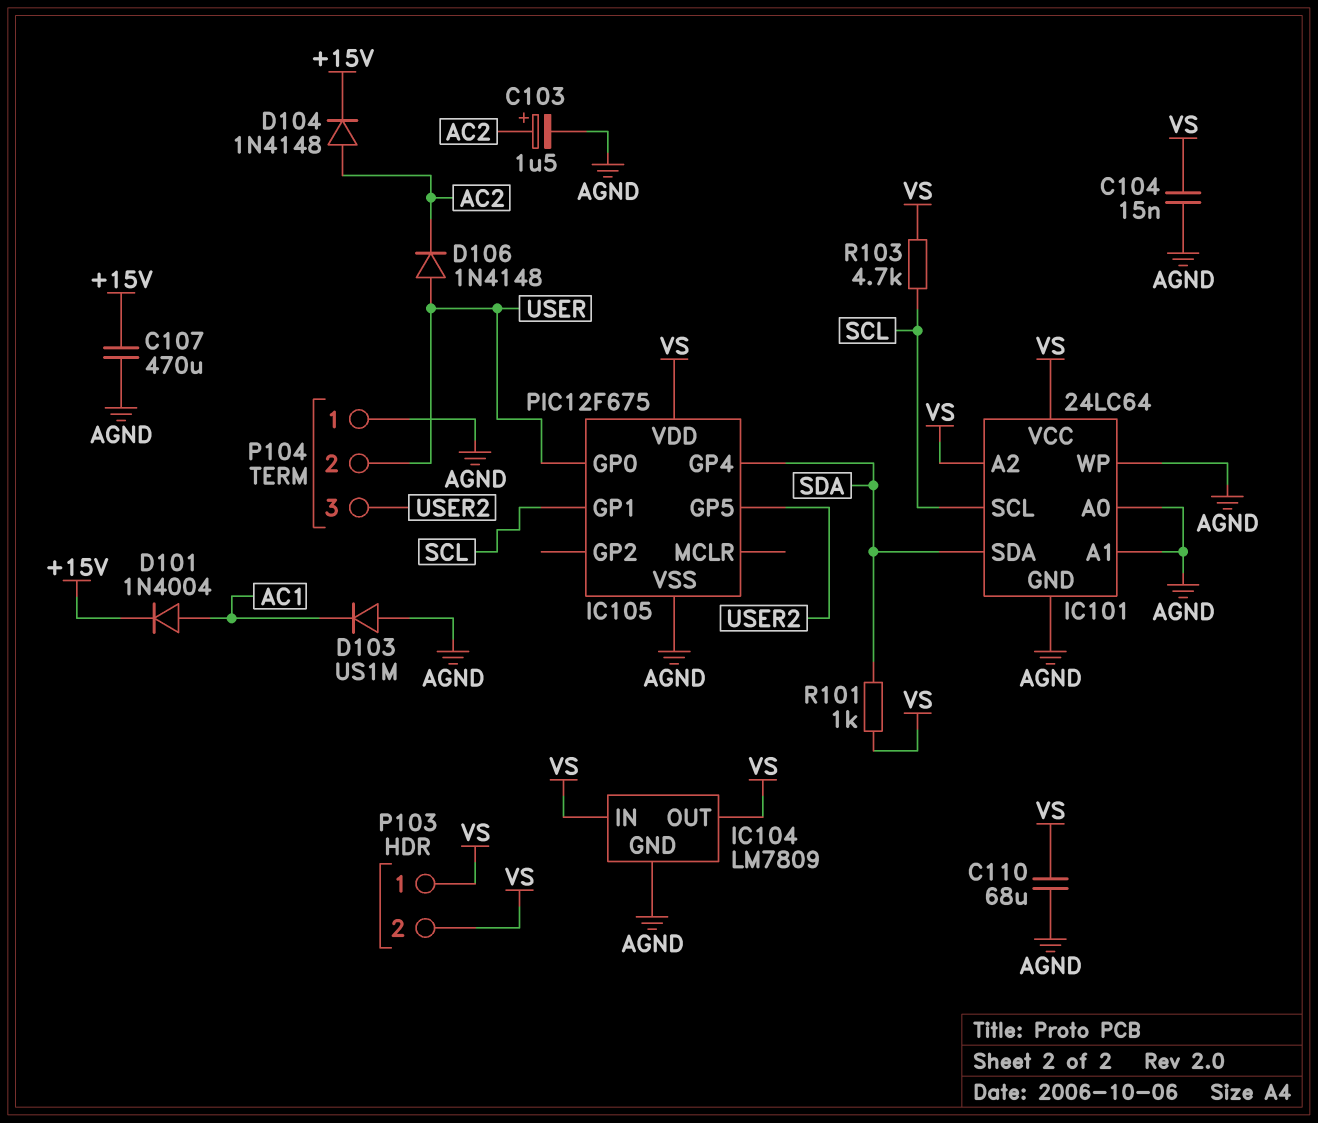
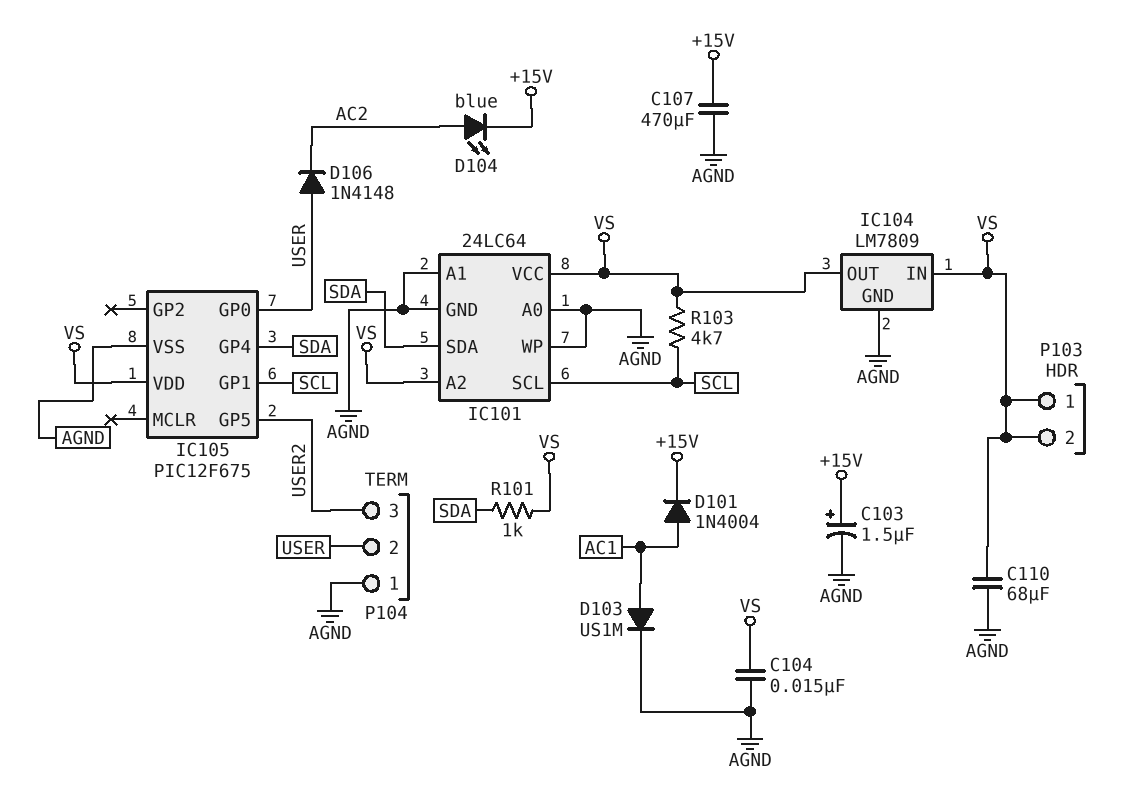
C103: 1.5uF (plus AC2, minus AGND) -> 1.5uF (plus +15V, minus AGND)
D103: diode US1M (A AGND, K AC1) -> diode US1M (A AC1, K AGND)
D104: diode 1N4148 (A AC2, K +15V) -> LED blue (A AC2, K +15V)

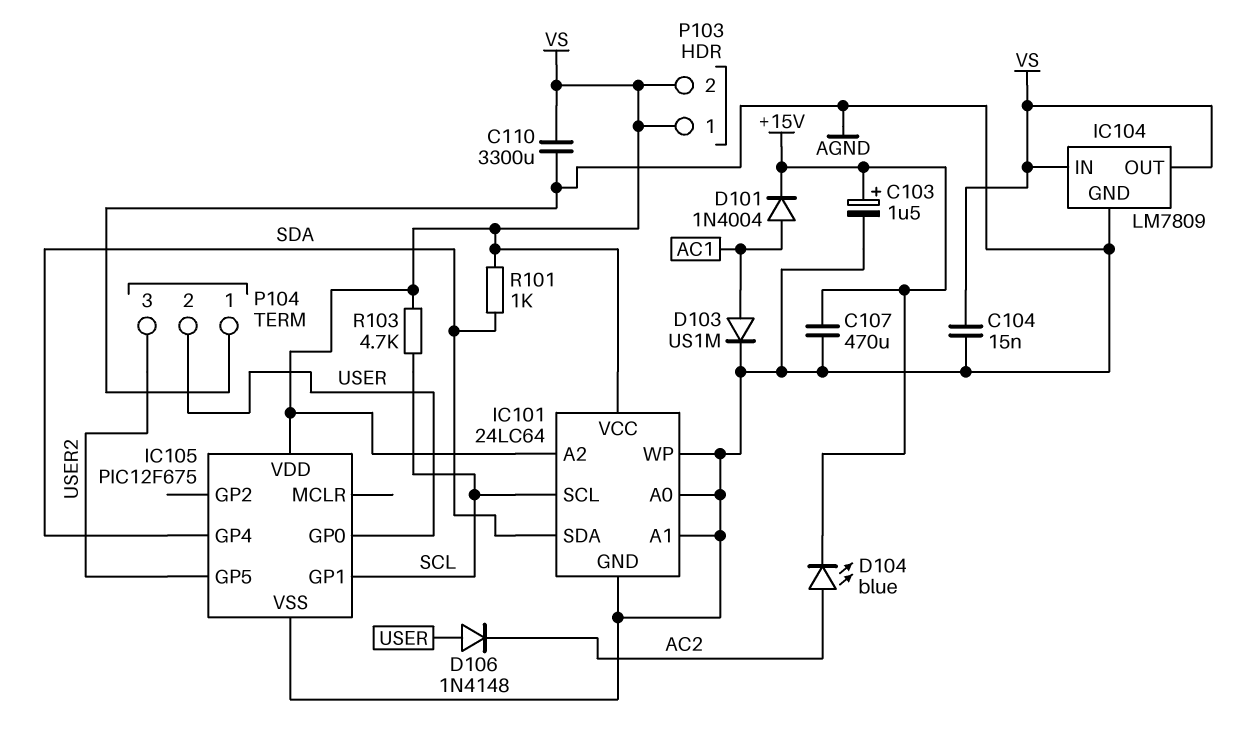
C110: 68uF (AGND, VS) -> 3300uF (AGND, VS)

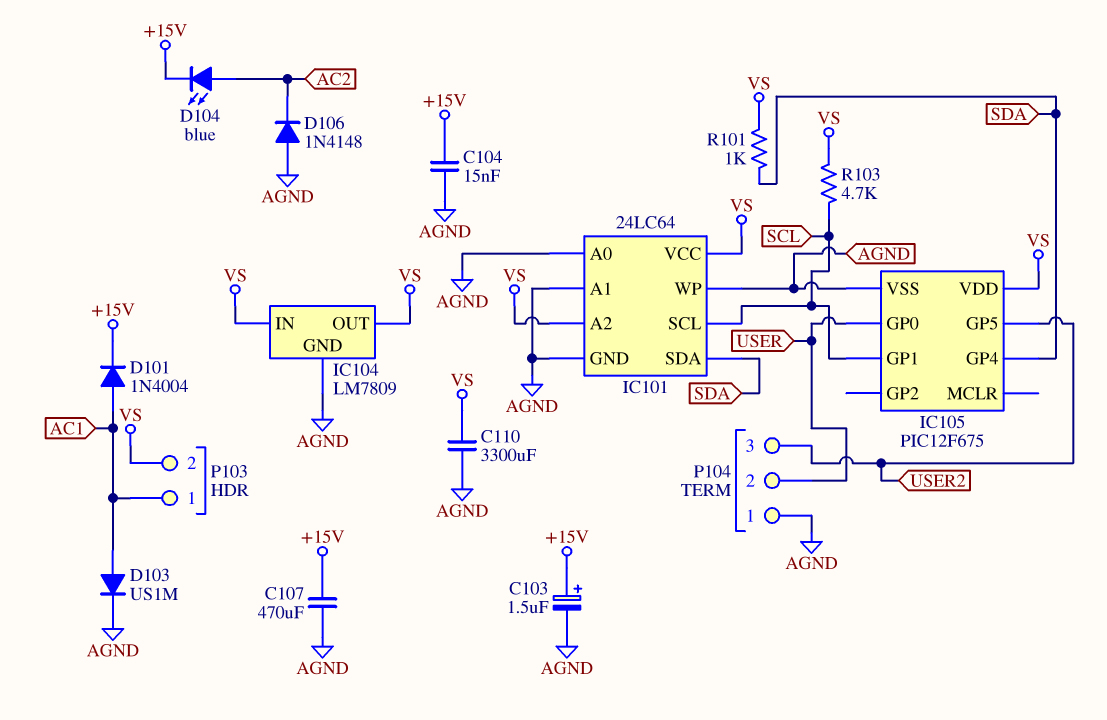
C104: 15nF (AGND, VS) -> 15nF (+15V, AGND)
D106: diode 1N4148 (A USER, K AC2) -> diode 1N4148 (A AGND, K AC2)
P103 pin 1: VS -> AC1

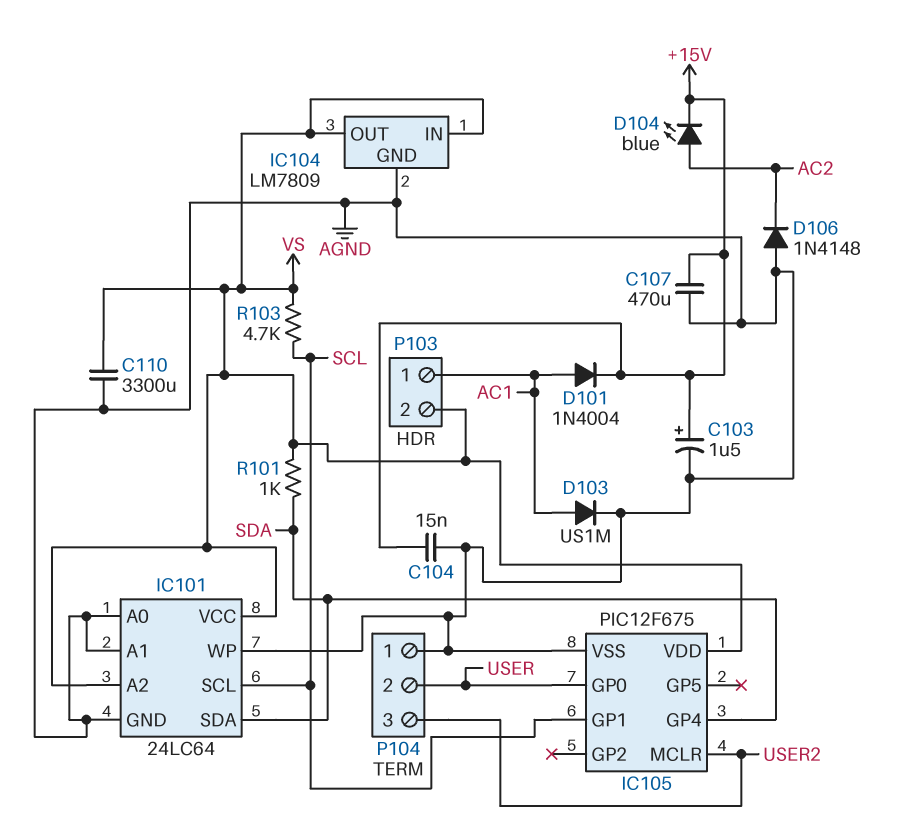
IC105 pin GP5: USER2 -> none
IC105 pin MCLR: none -> USER2

